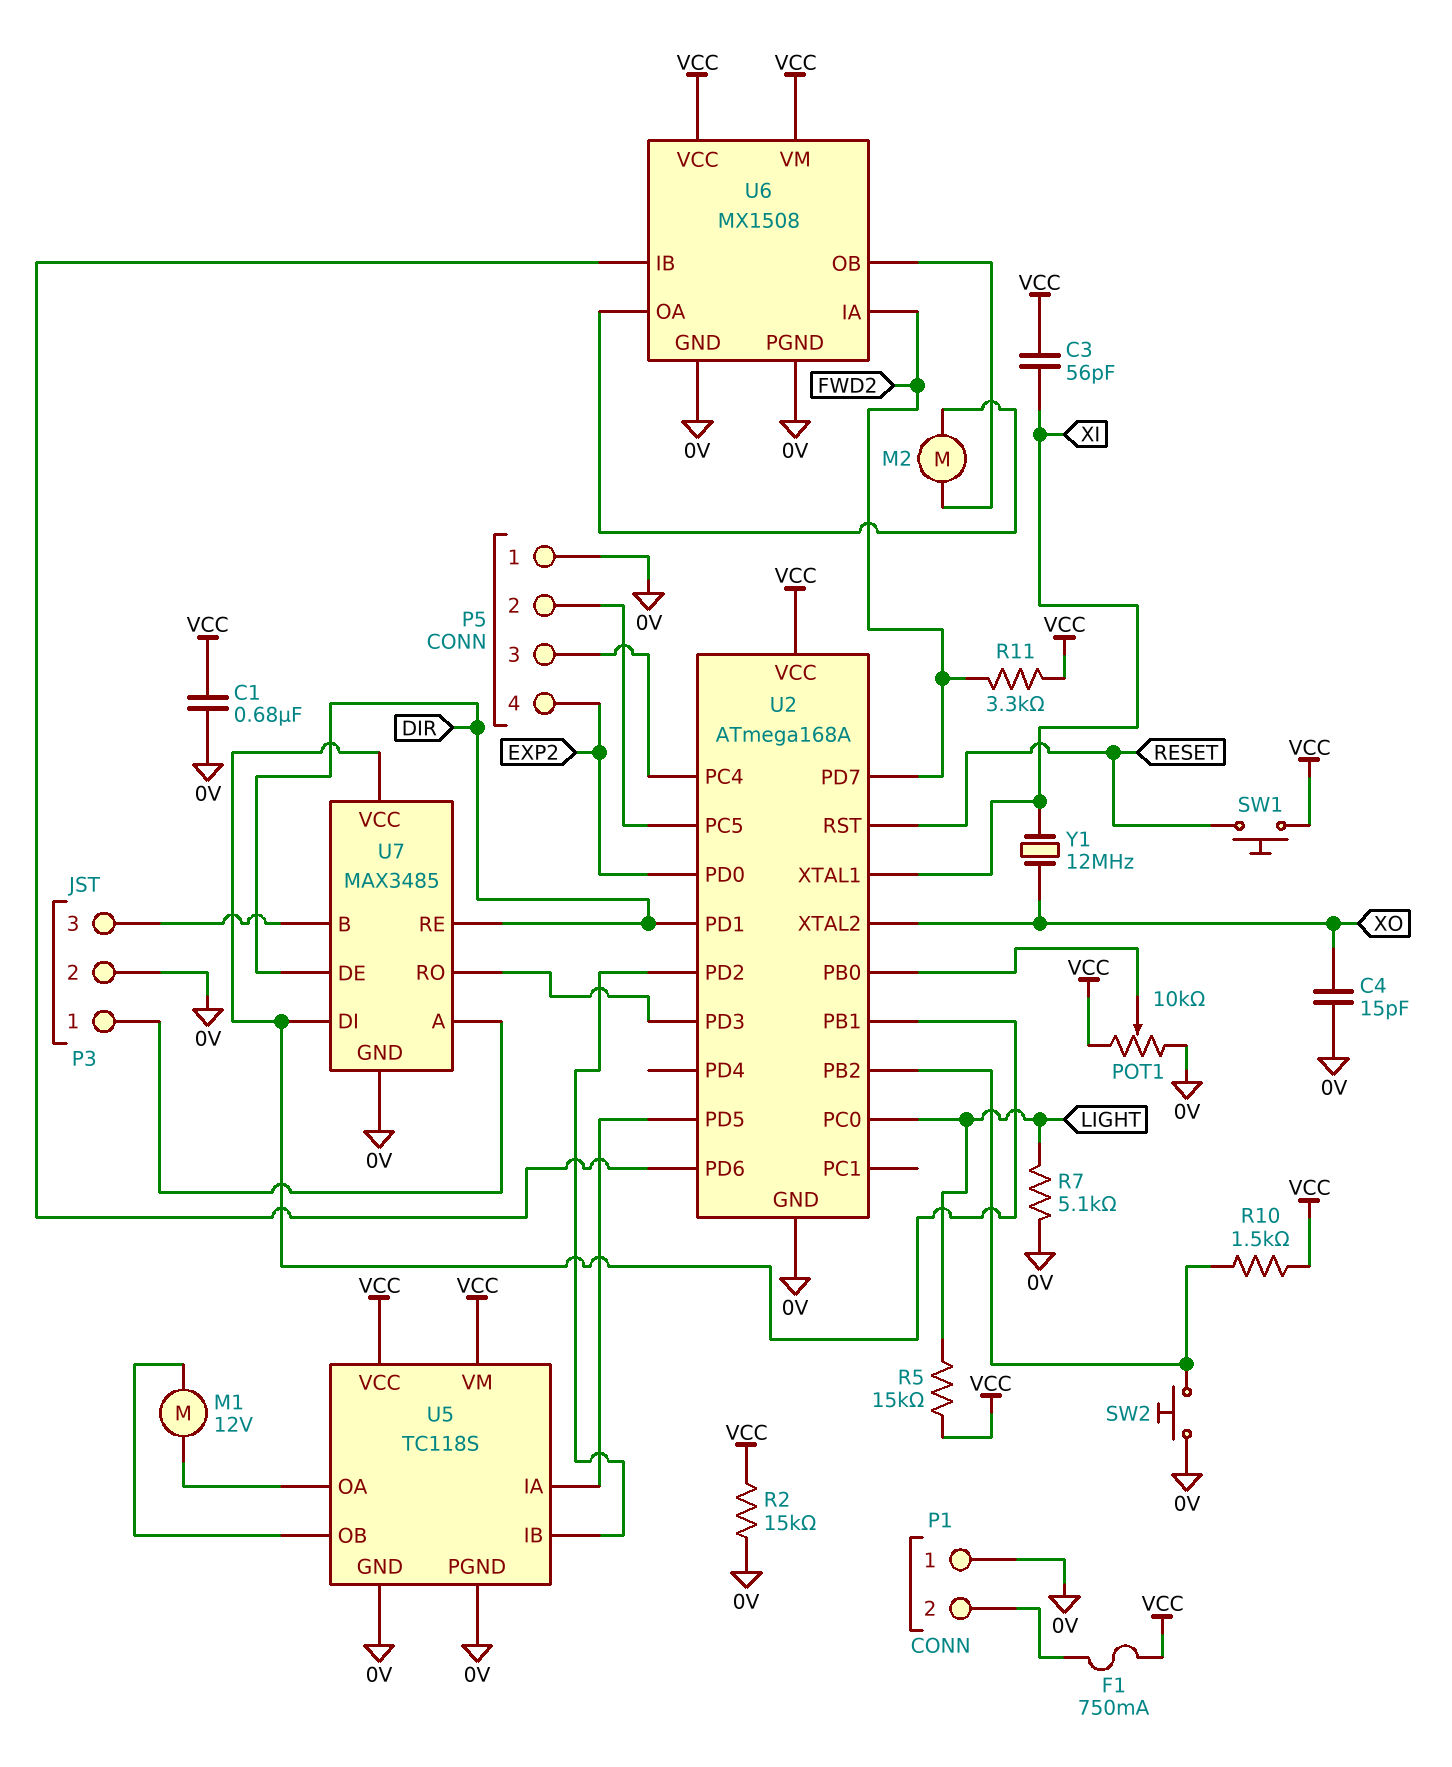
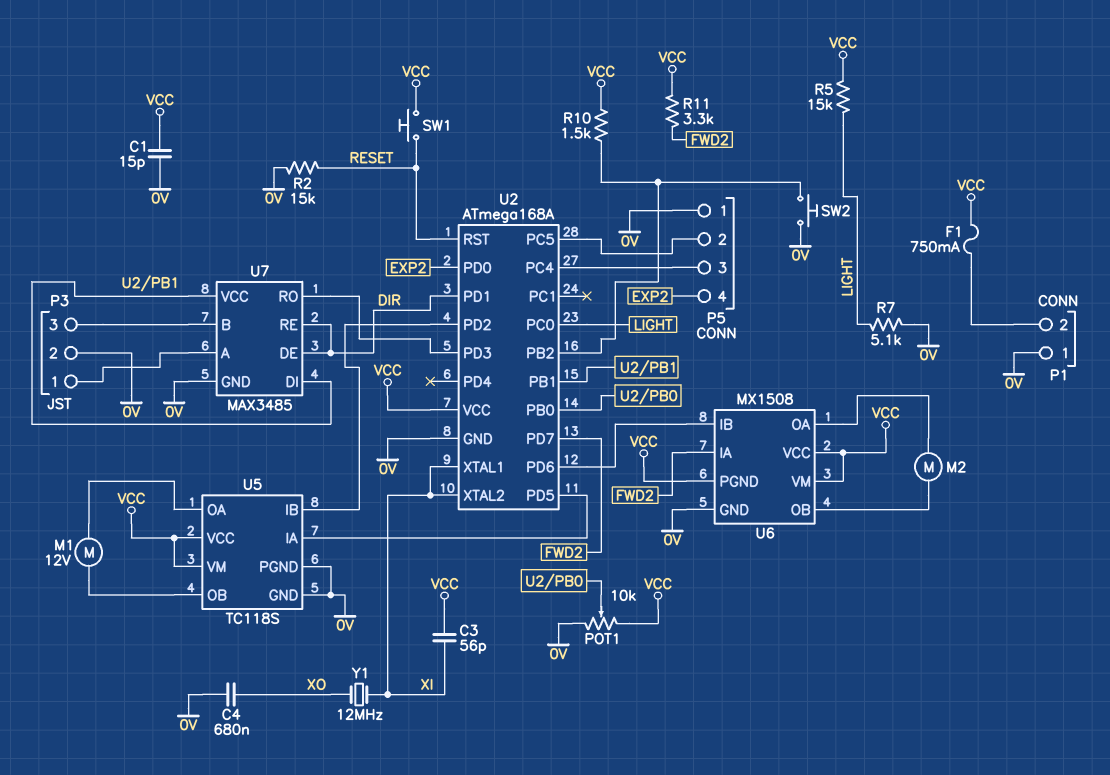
C1: 680nF (0V, VCC) -> 15pF (0V, VCC)
C4: 15pF (0V, XO) -> 680nF (0V, XO)
R2: 15k (0V, VCC) -> 15k (0V, RESET)
U2 pin XTAL2: XO -> XI
U6 pin PGND: 0V -> VCC

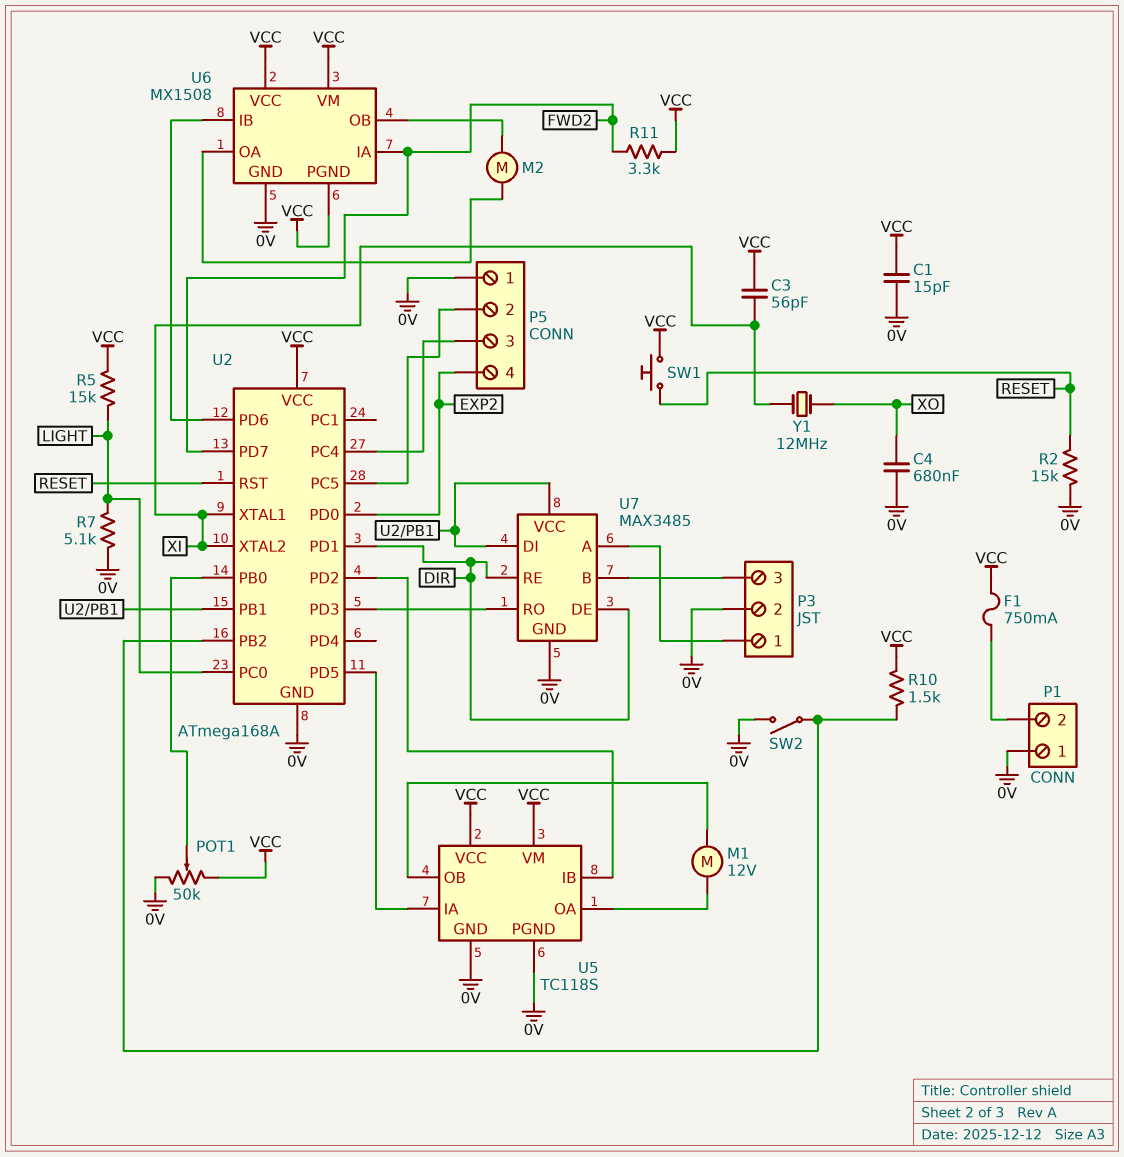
POT1: 10k (0V, VCC, wiper U2/PB0) -> 50k (0V, VCC, wiper U2/PB0)
SW2: button (0V, U2/PB2) -> switch (0V, U2/PB2)

